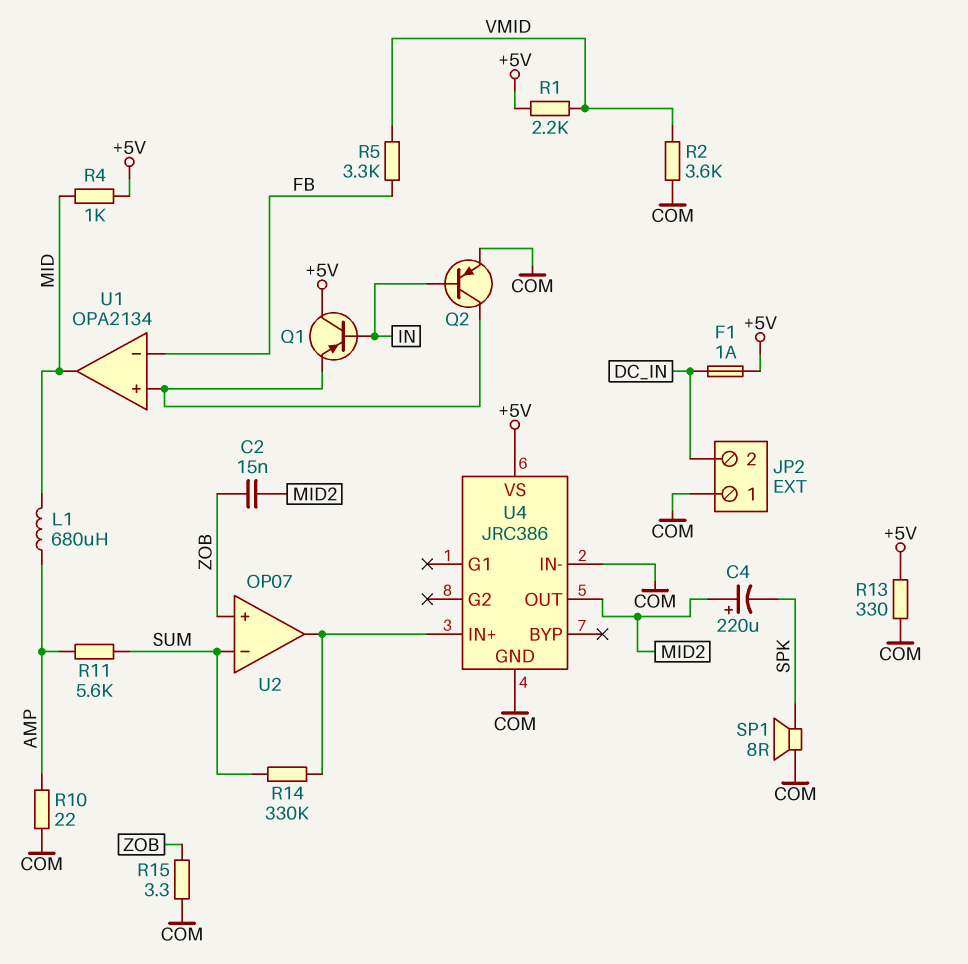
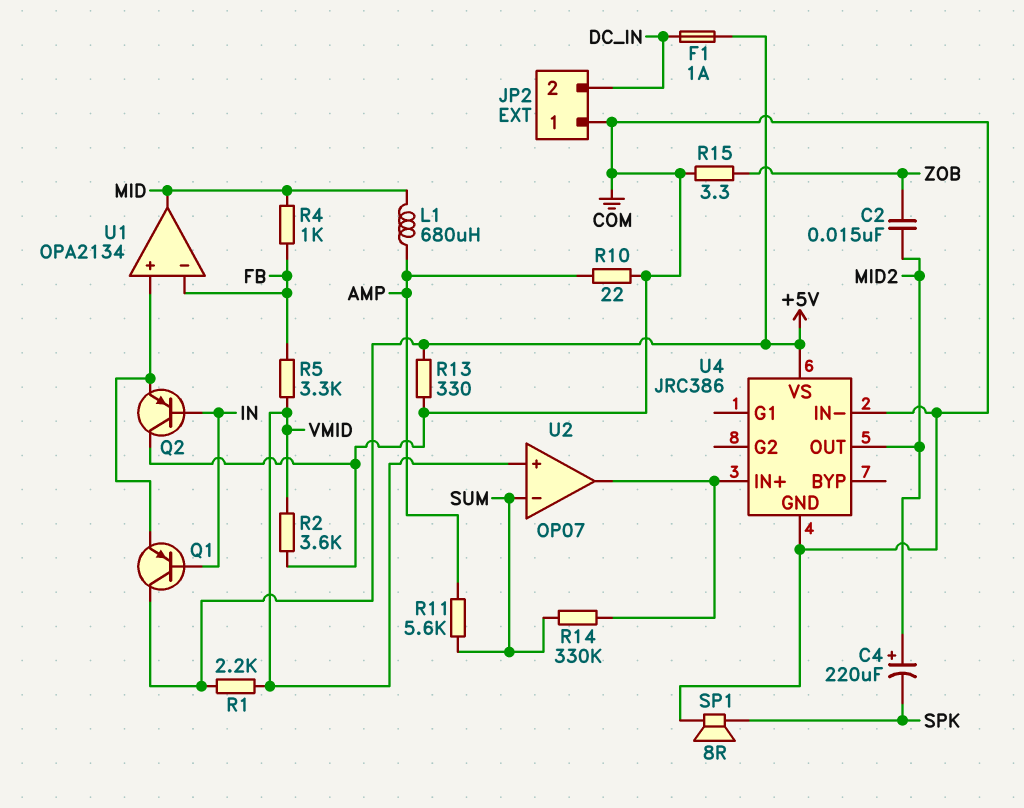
Q2: PNP (B IN, C U1/in+, E COM) -> PNP (B IN, C COM, E U1/in+)
R4: 1k (+5V, MID) -> 1k (FB, MID)
U2 pin in+: ZOB -> VMID

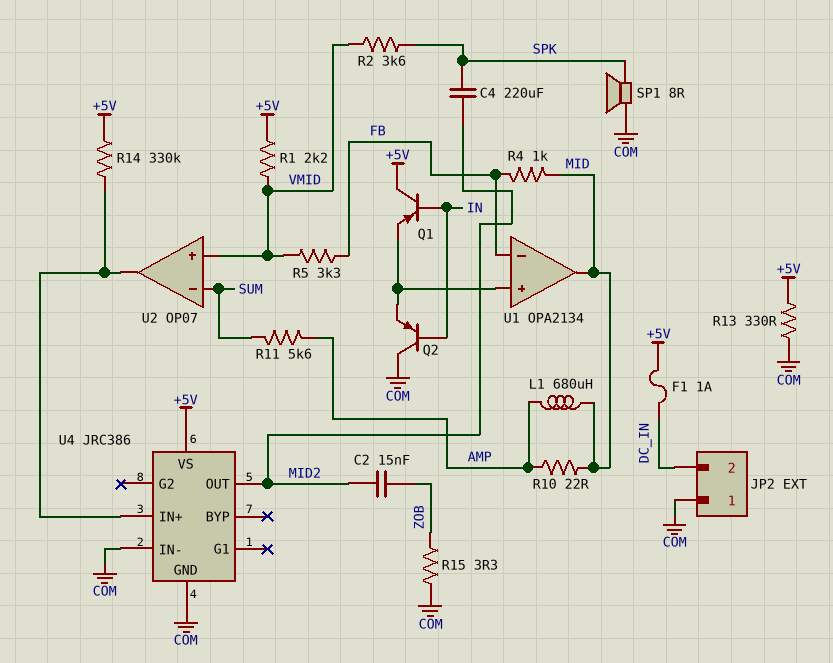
C4: 220uF (plus MID2, minus SPK) -> 220uF (MID2, SPK)
R2: 3.6k (COM, VMID) -> 3.6k (SPK, VMID)
R10: 22 (AMP, COM) -> 22 (AMP, MID)
R14: 330k (SUM, U2/out) -> 330k (+5V, U2/out)

